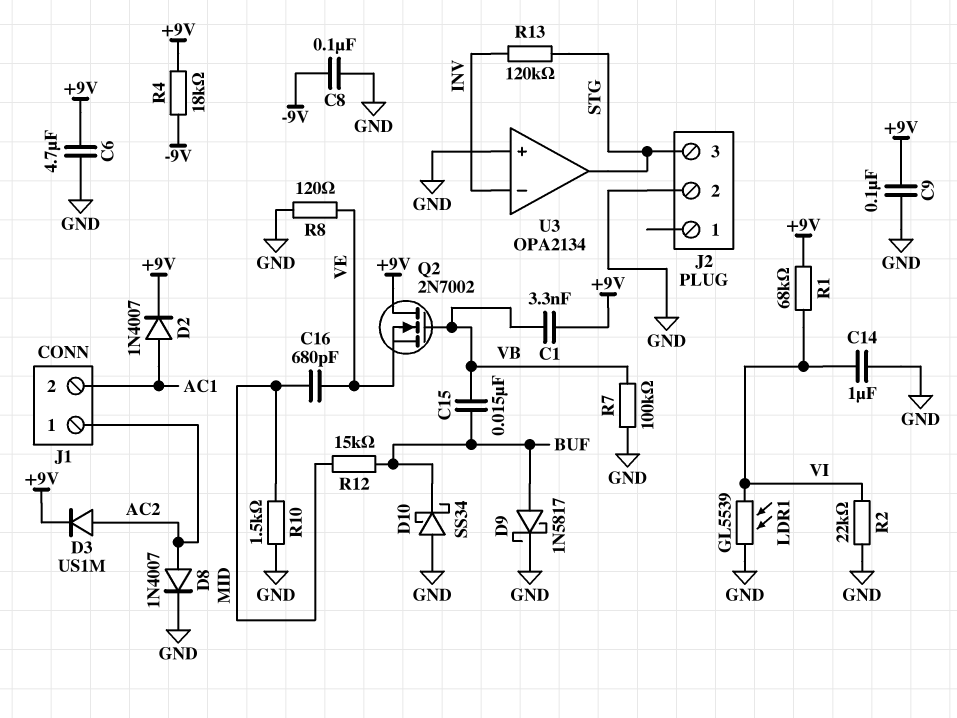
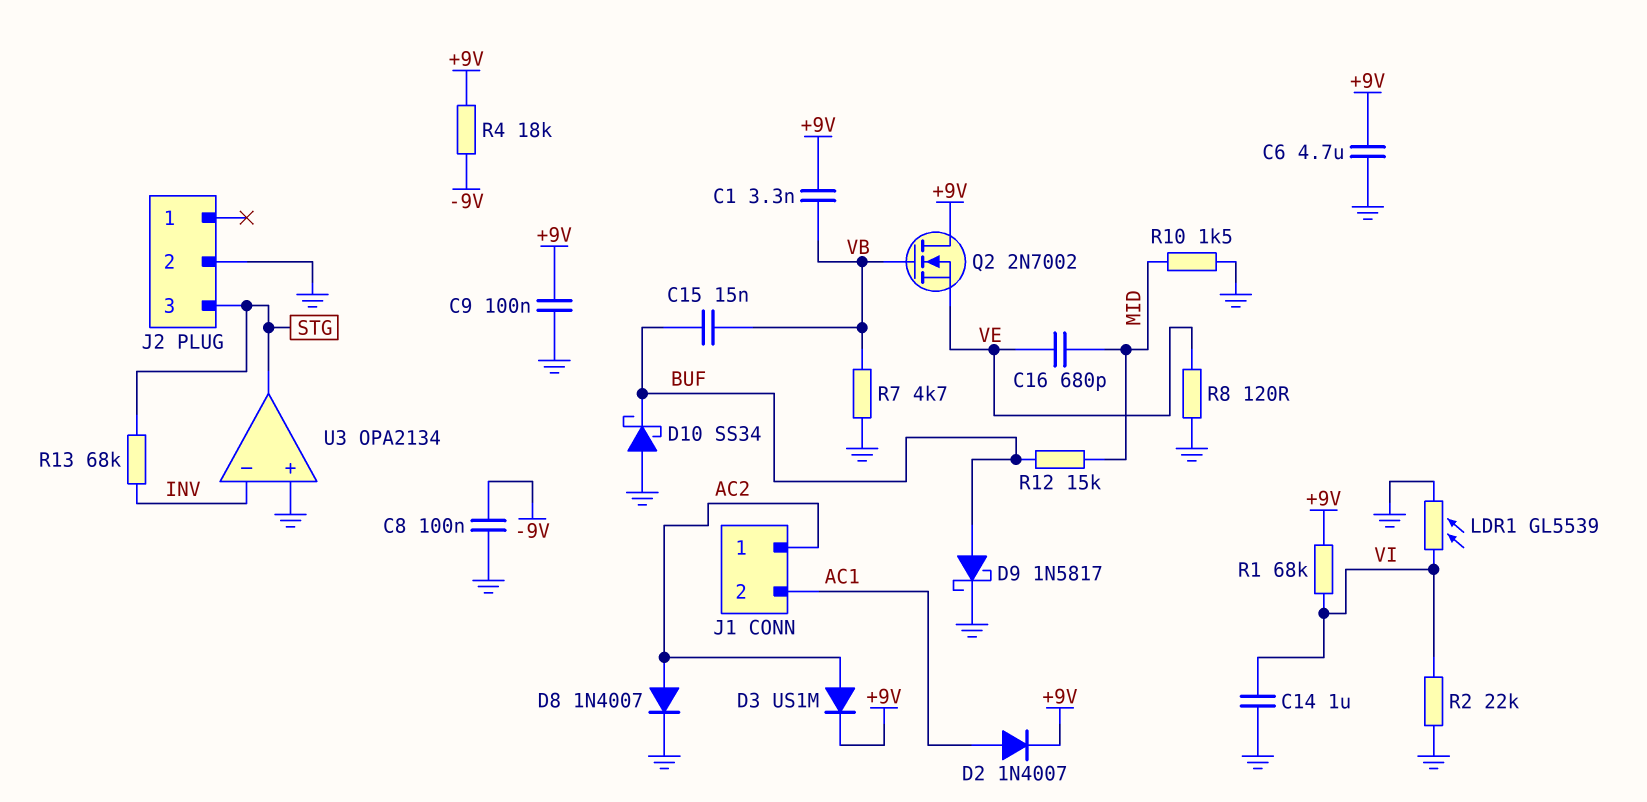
R7: 100k (GND, VB) -> 4.7k (GND, VB)
R13: 120k (INV, STG) -> 68k (INV, STG)

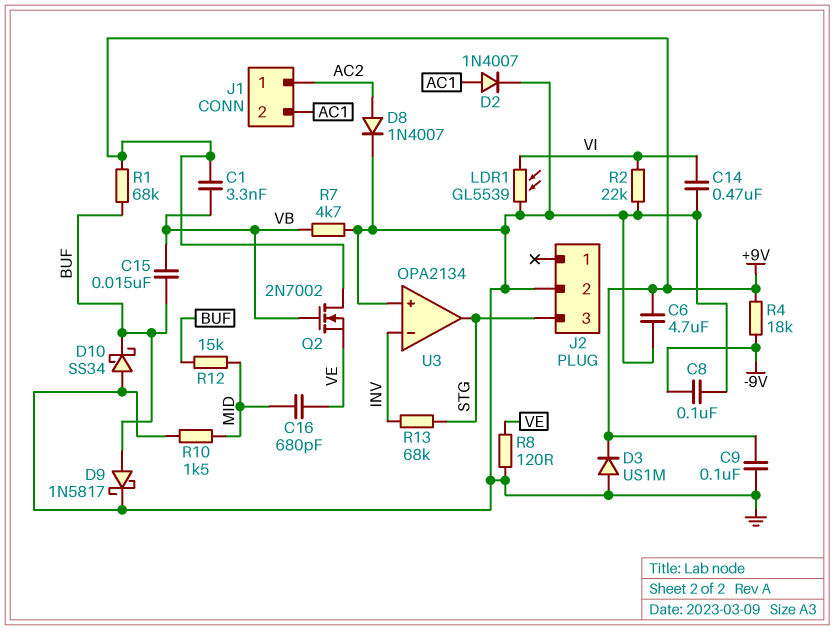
C14: 1uF (GND, VI) -> 470nF (GND, VI)
D2: diode 1N4007 (A AC1, K +9V) -> diode 1N4007 (A AC1, K GND)
D3: diode US1M (A AC2, K +9V) -> diode US1M (A GND, K +9V)
R1: 68k (+9V, VI) -> 68k (+9V, BUF)

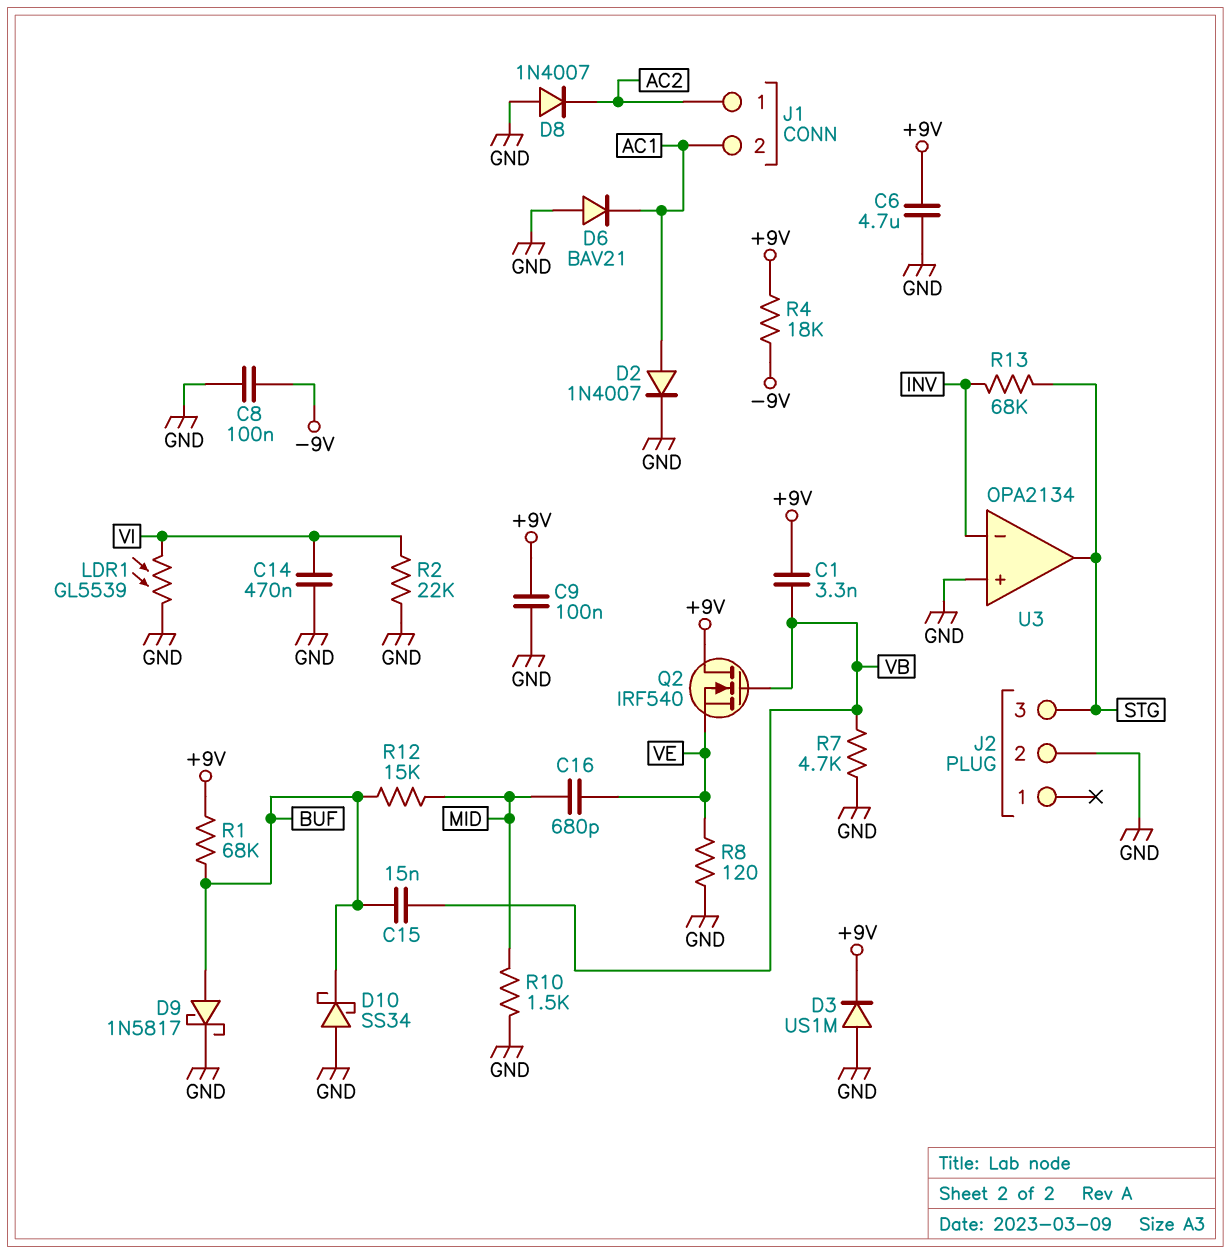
D6: none -> diode BAV21 (A GND, K AC1)
D8: diode 1N4007 (A AC2, K GND) -> diode 1N4007 (A GND, K AC2)
Q2: NMOS 2N7002 (G VB, D +9V, S VE) -> NMOS IRF540 (G VB, D +9V, S VE)

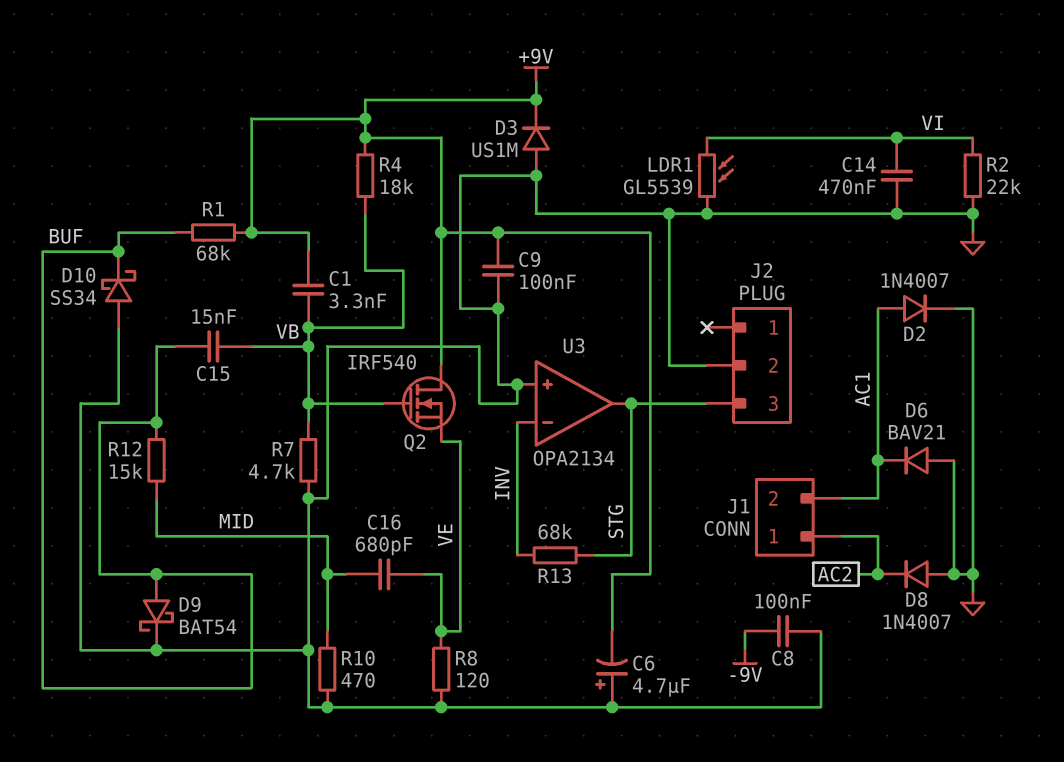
C6: 4.7uF (+9V, GND) -> 4.7uF (plus GND, minus +9V)
D9: schottky 1N5817 (A BUF, K GND) -> schottky BAT54 (A BUF, K GND)
R4: 18k (+9V, -9V) -> 18k (+9V, VB)
R10: 1.5k (GND, MID) -> 470 (GND, MID)

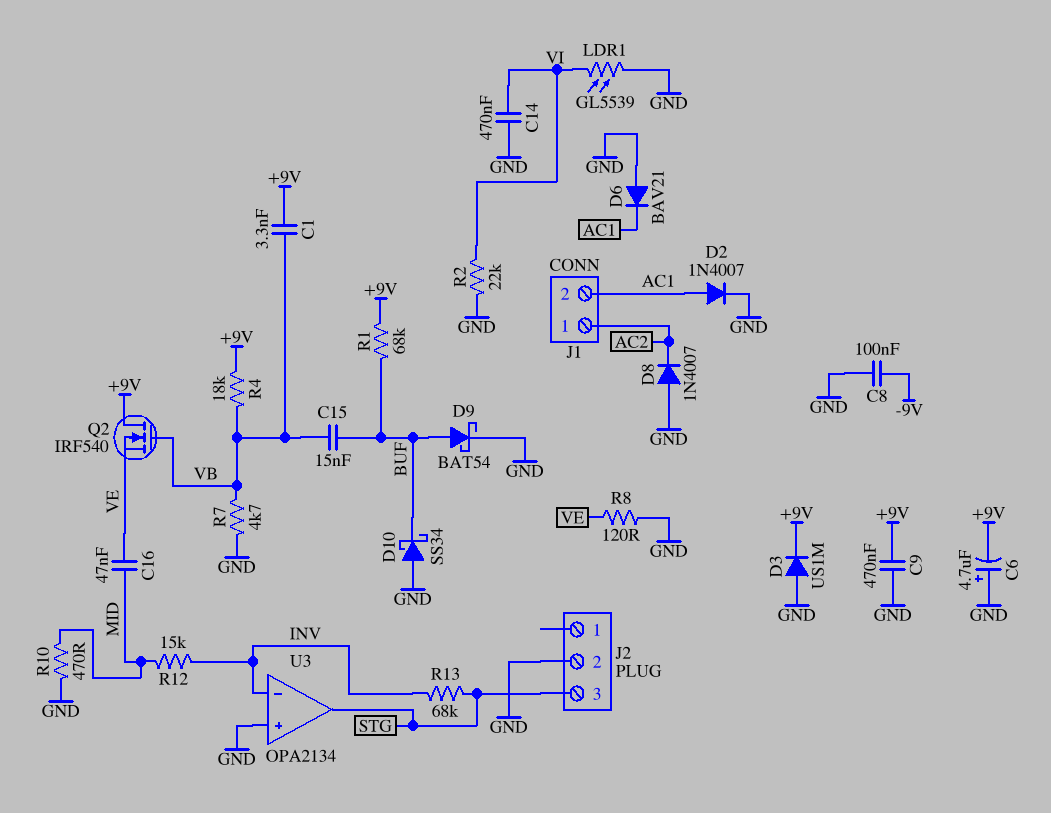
C9: 100nF (+9V, GND) -> 470nF (+9V, GND)
C16: 680pF (MID, VE) -> 47nF (MID, VE)
R12: 15k (BUF, MID) -> 15k (INV, MID)

